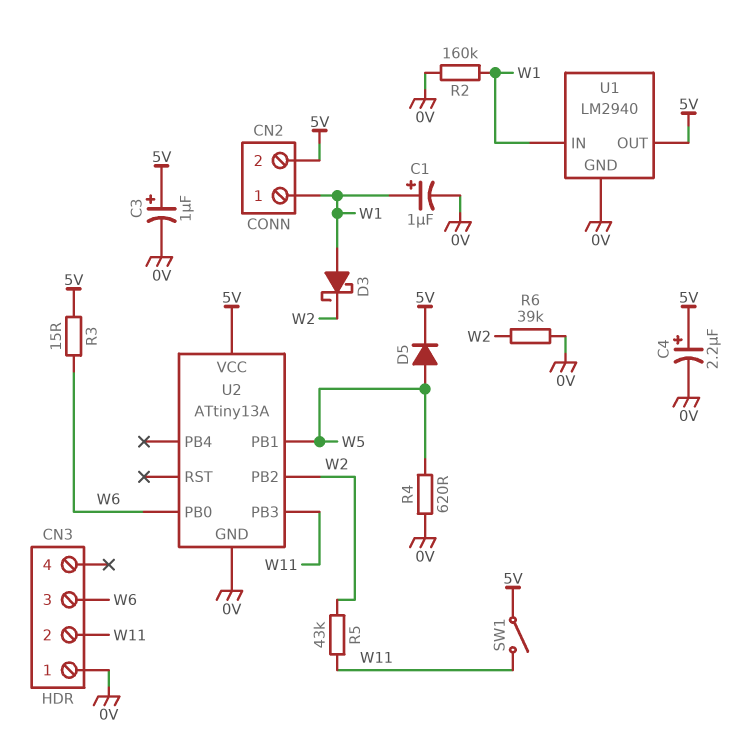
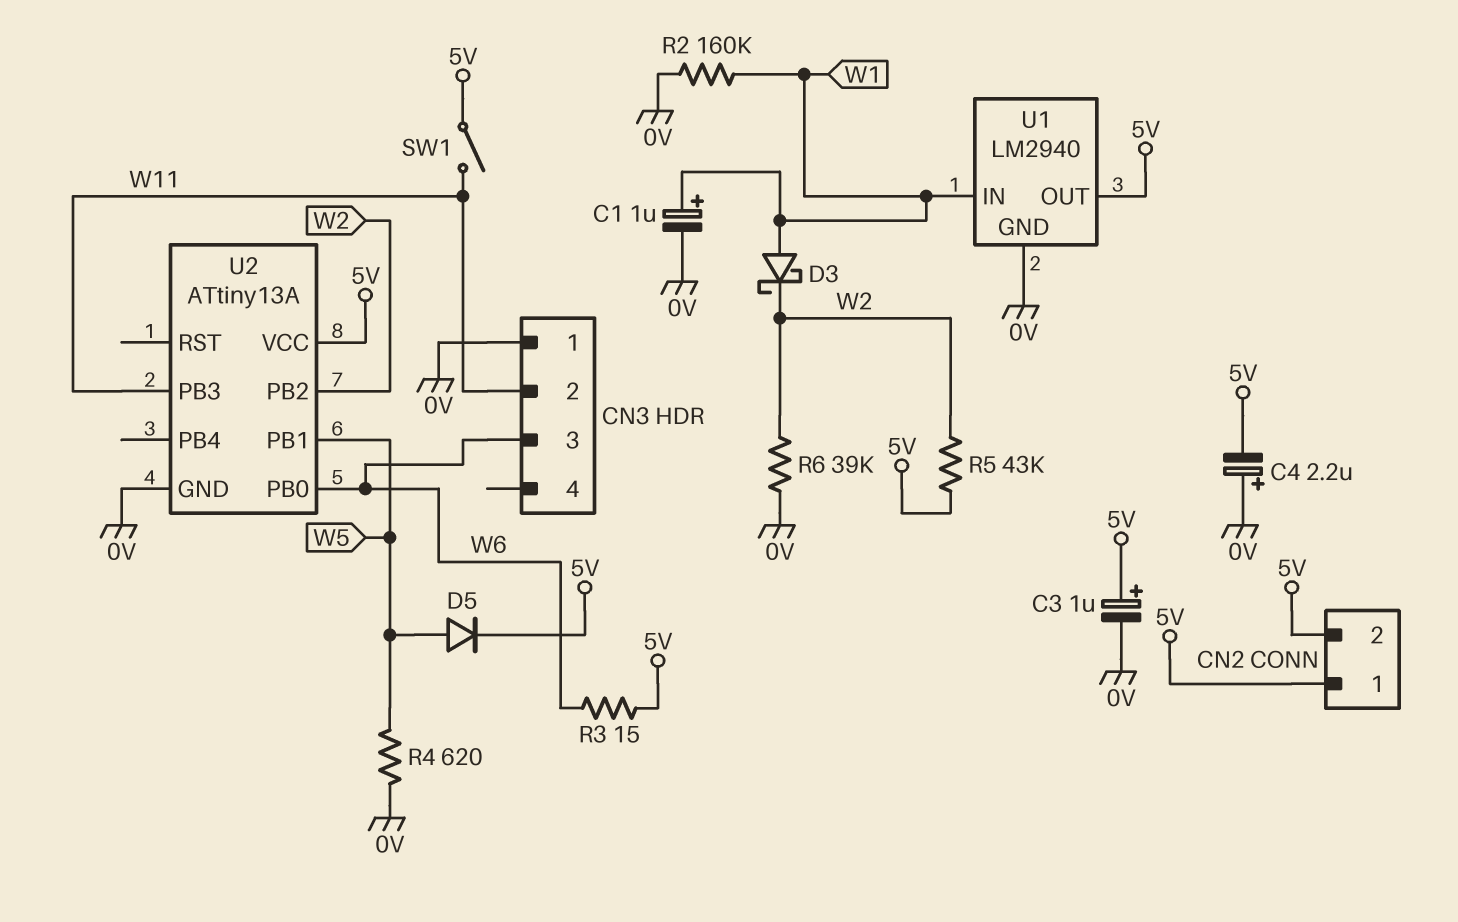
C4: 2.2uF (plus 5V, minus 0V) -> 2.2uF (plus 0V, minus 5V)
CN2 pin 1: W1 -> 5V
R5: 43k (W2, W11) -> 43k (5V, W2)

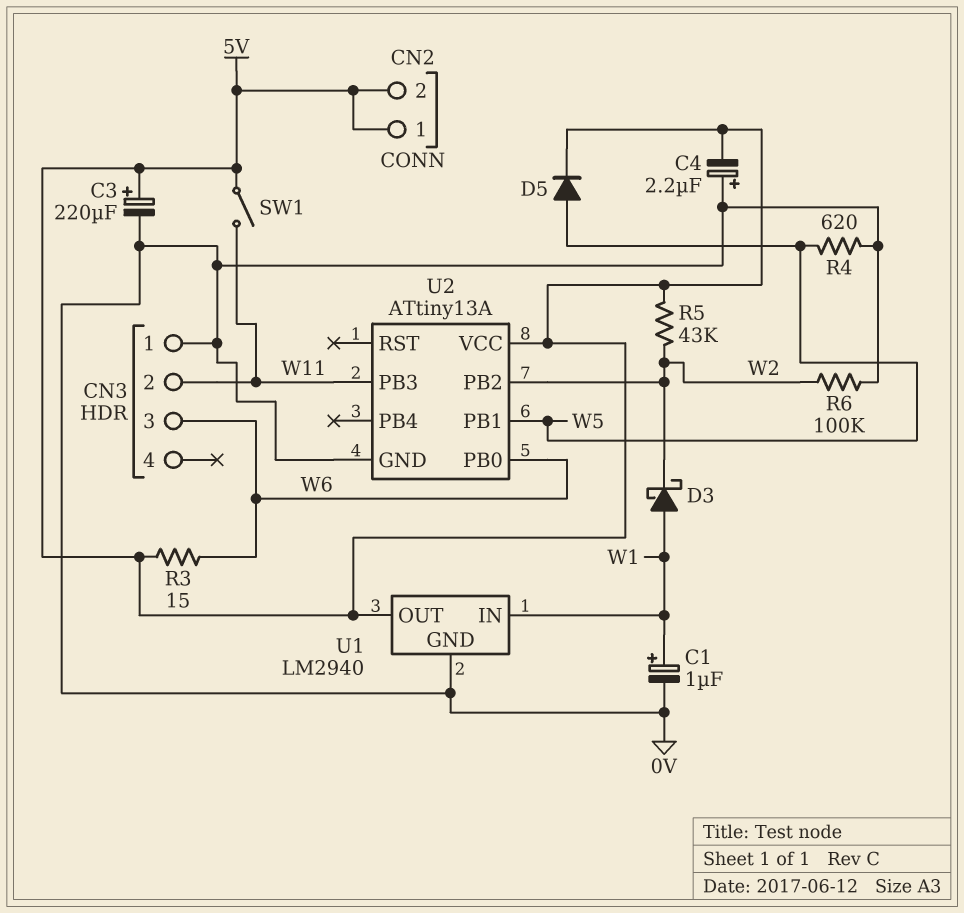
C3: 1uF (plus 5V, minus 0V) -> 220uF (plus 5V, minus 0V)
R2: 160k (0V, W1) -> none
R6: 39k (0V, W2) -> 100k (0V, W2)

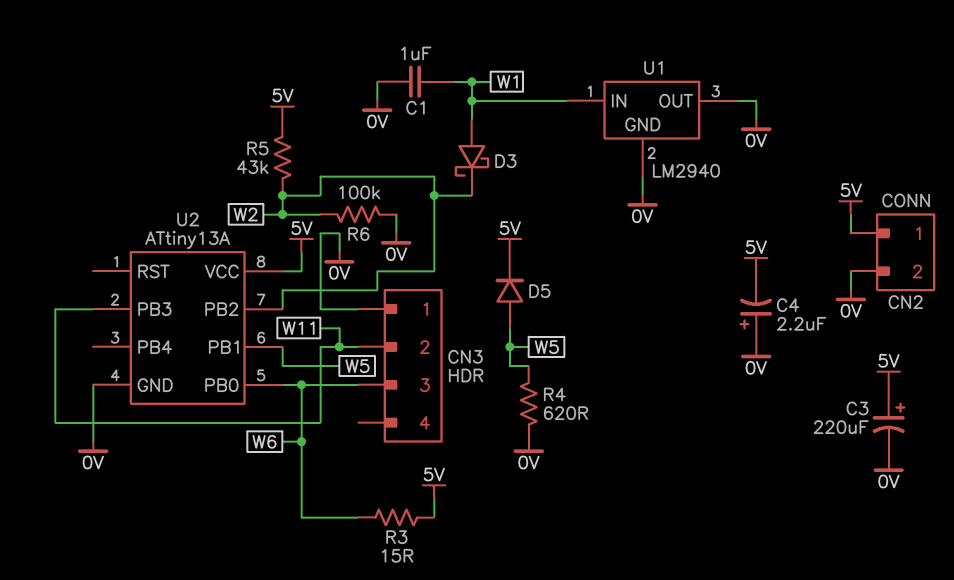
C1: 1uF (plus W1, minus 0V) -> 1uF (0V, W1)
CN2 pin 2: 5V -> 0V
SW1: switch (5V, W11) -> none
U1 pin OUT: 5V -> 0V

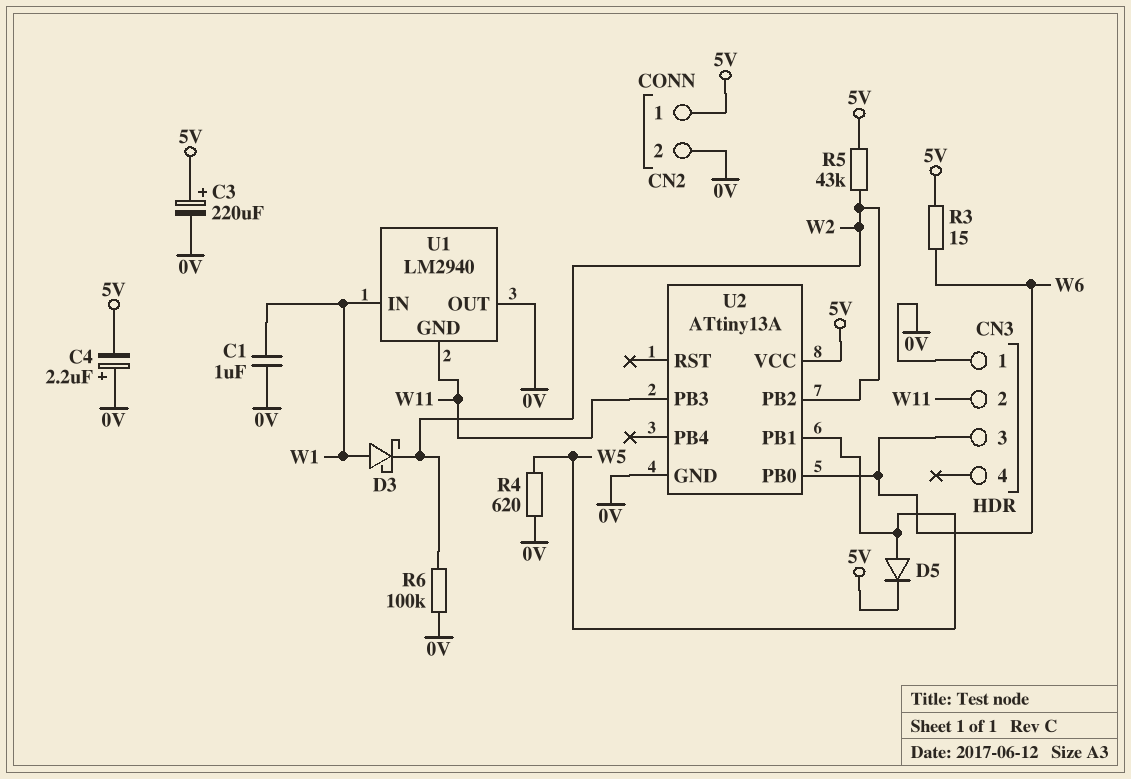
U1 pin GND: 0V -> W11

